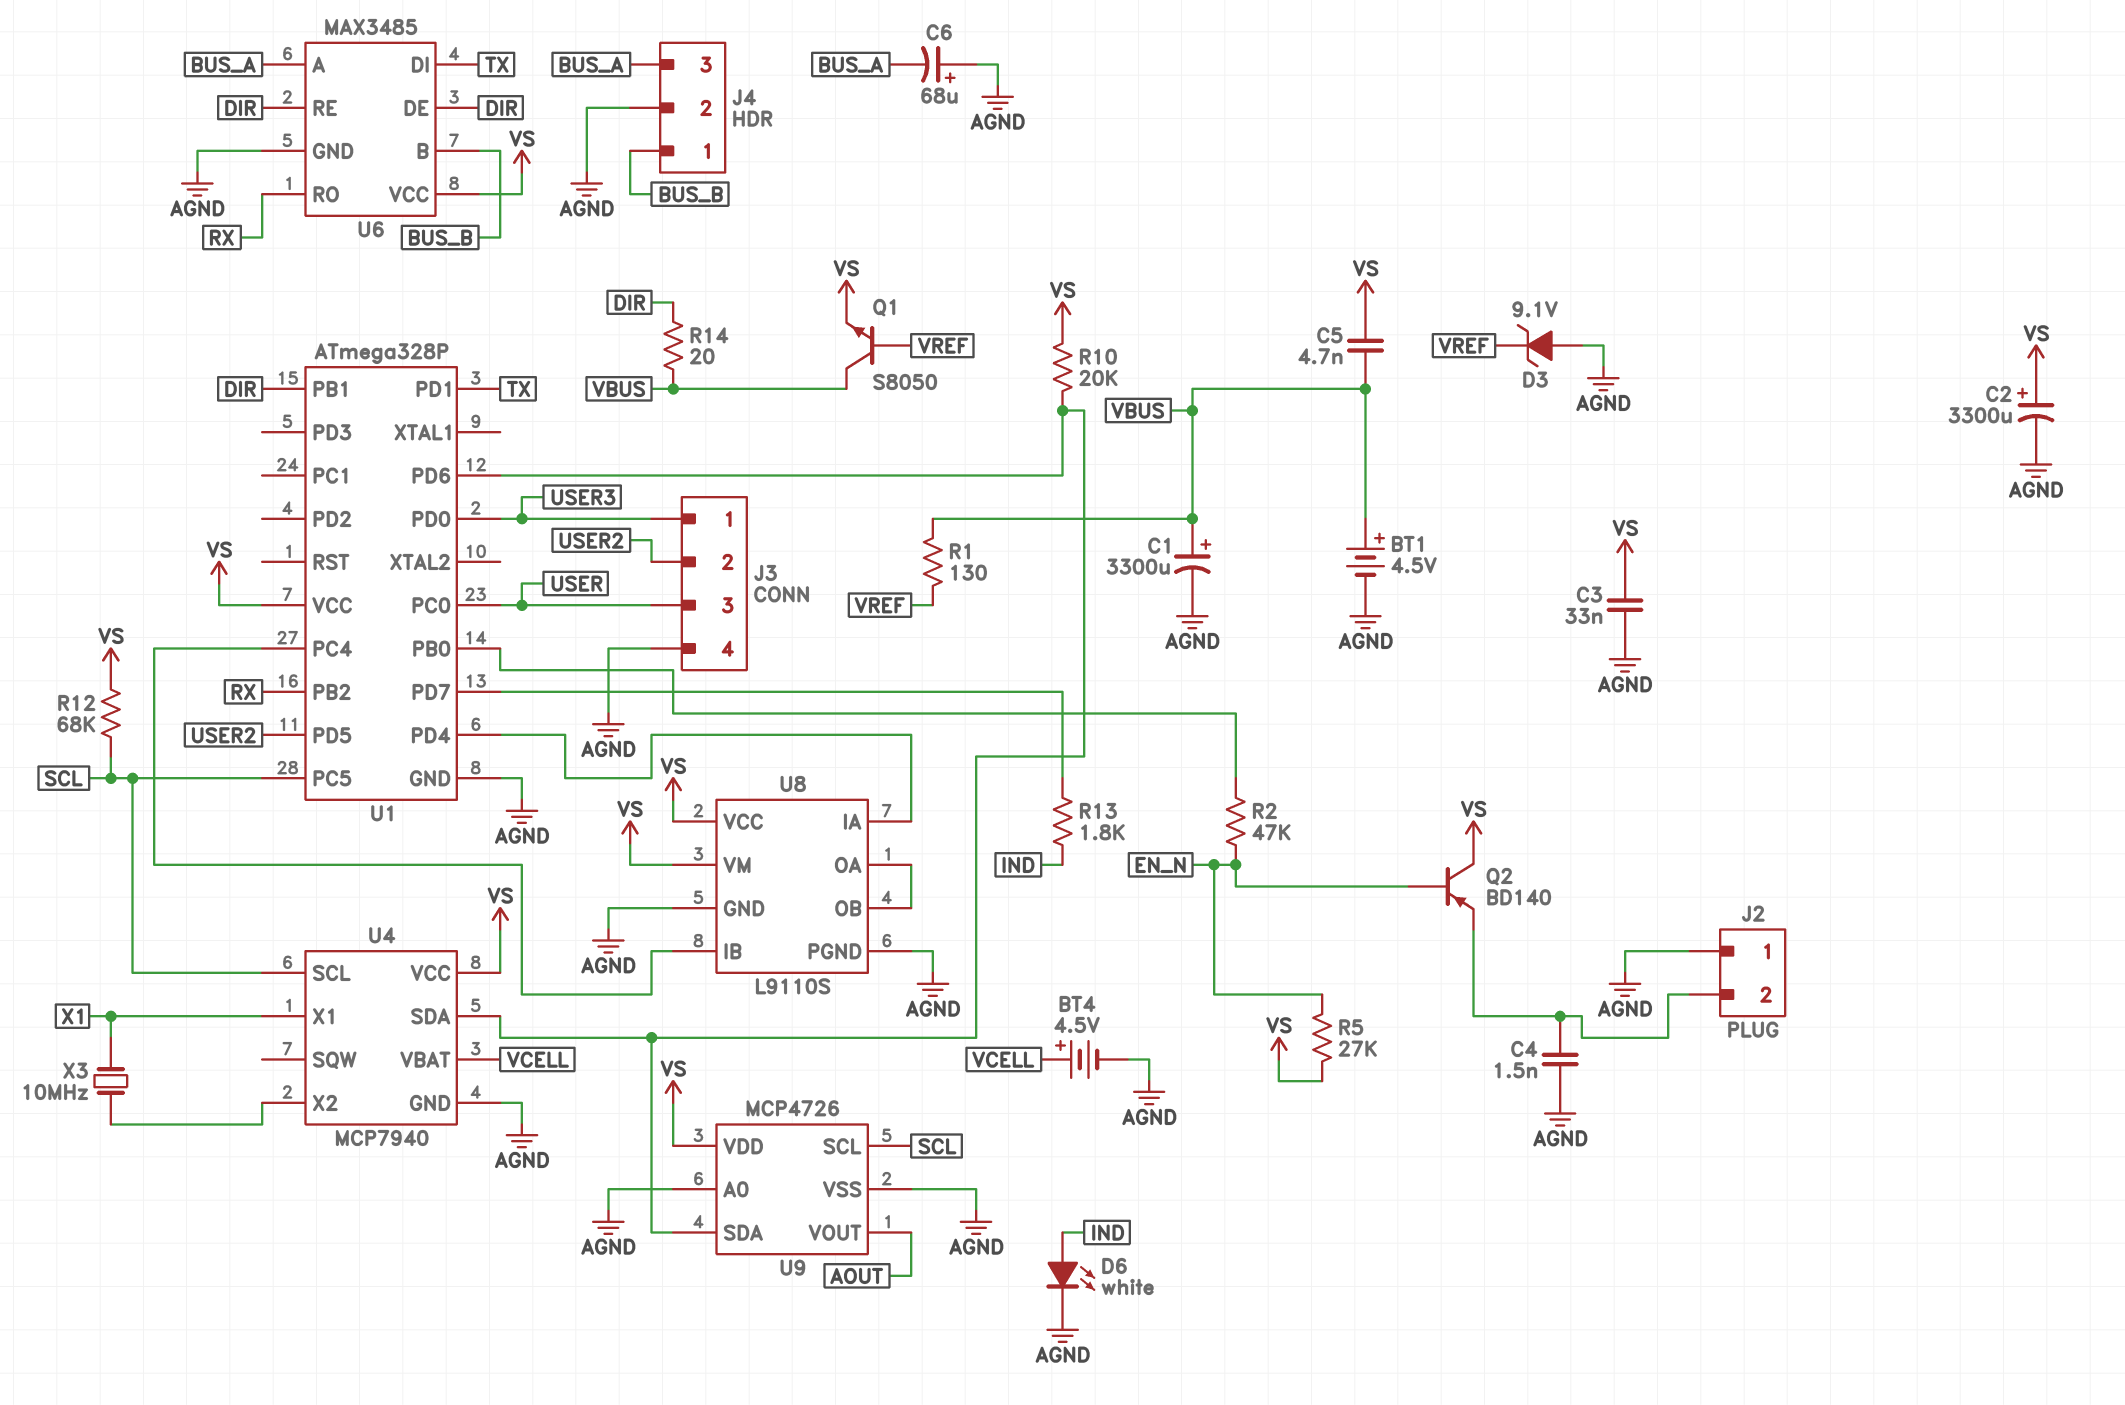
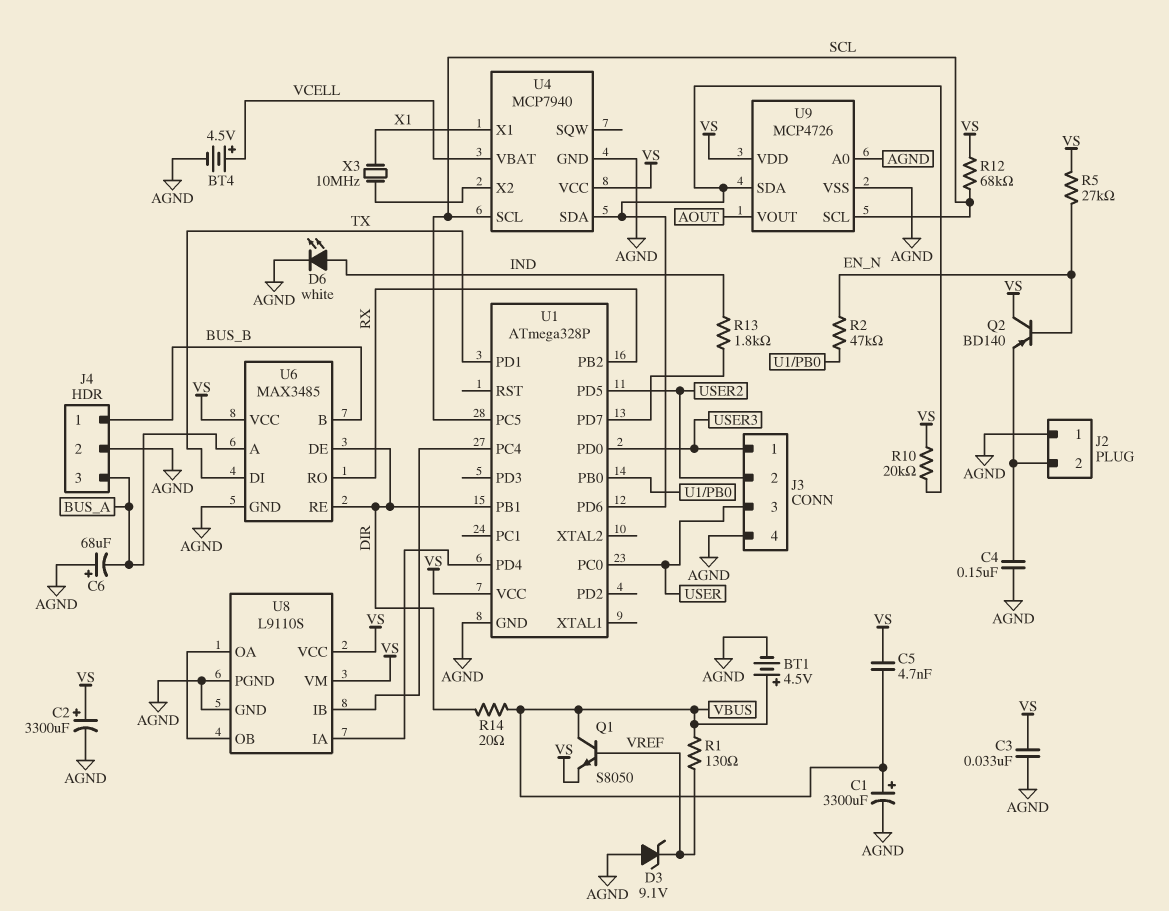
C4: 1.5nF (AGND, J2/2) -> 150nF (AGND, J2/2)

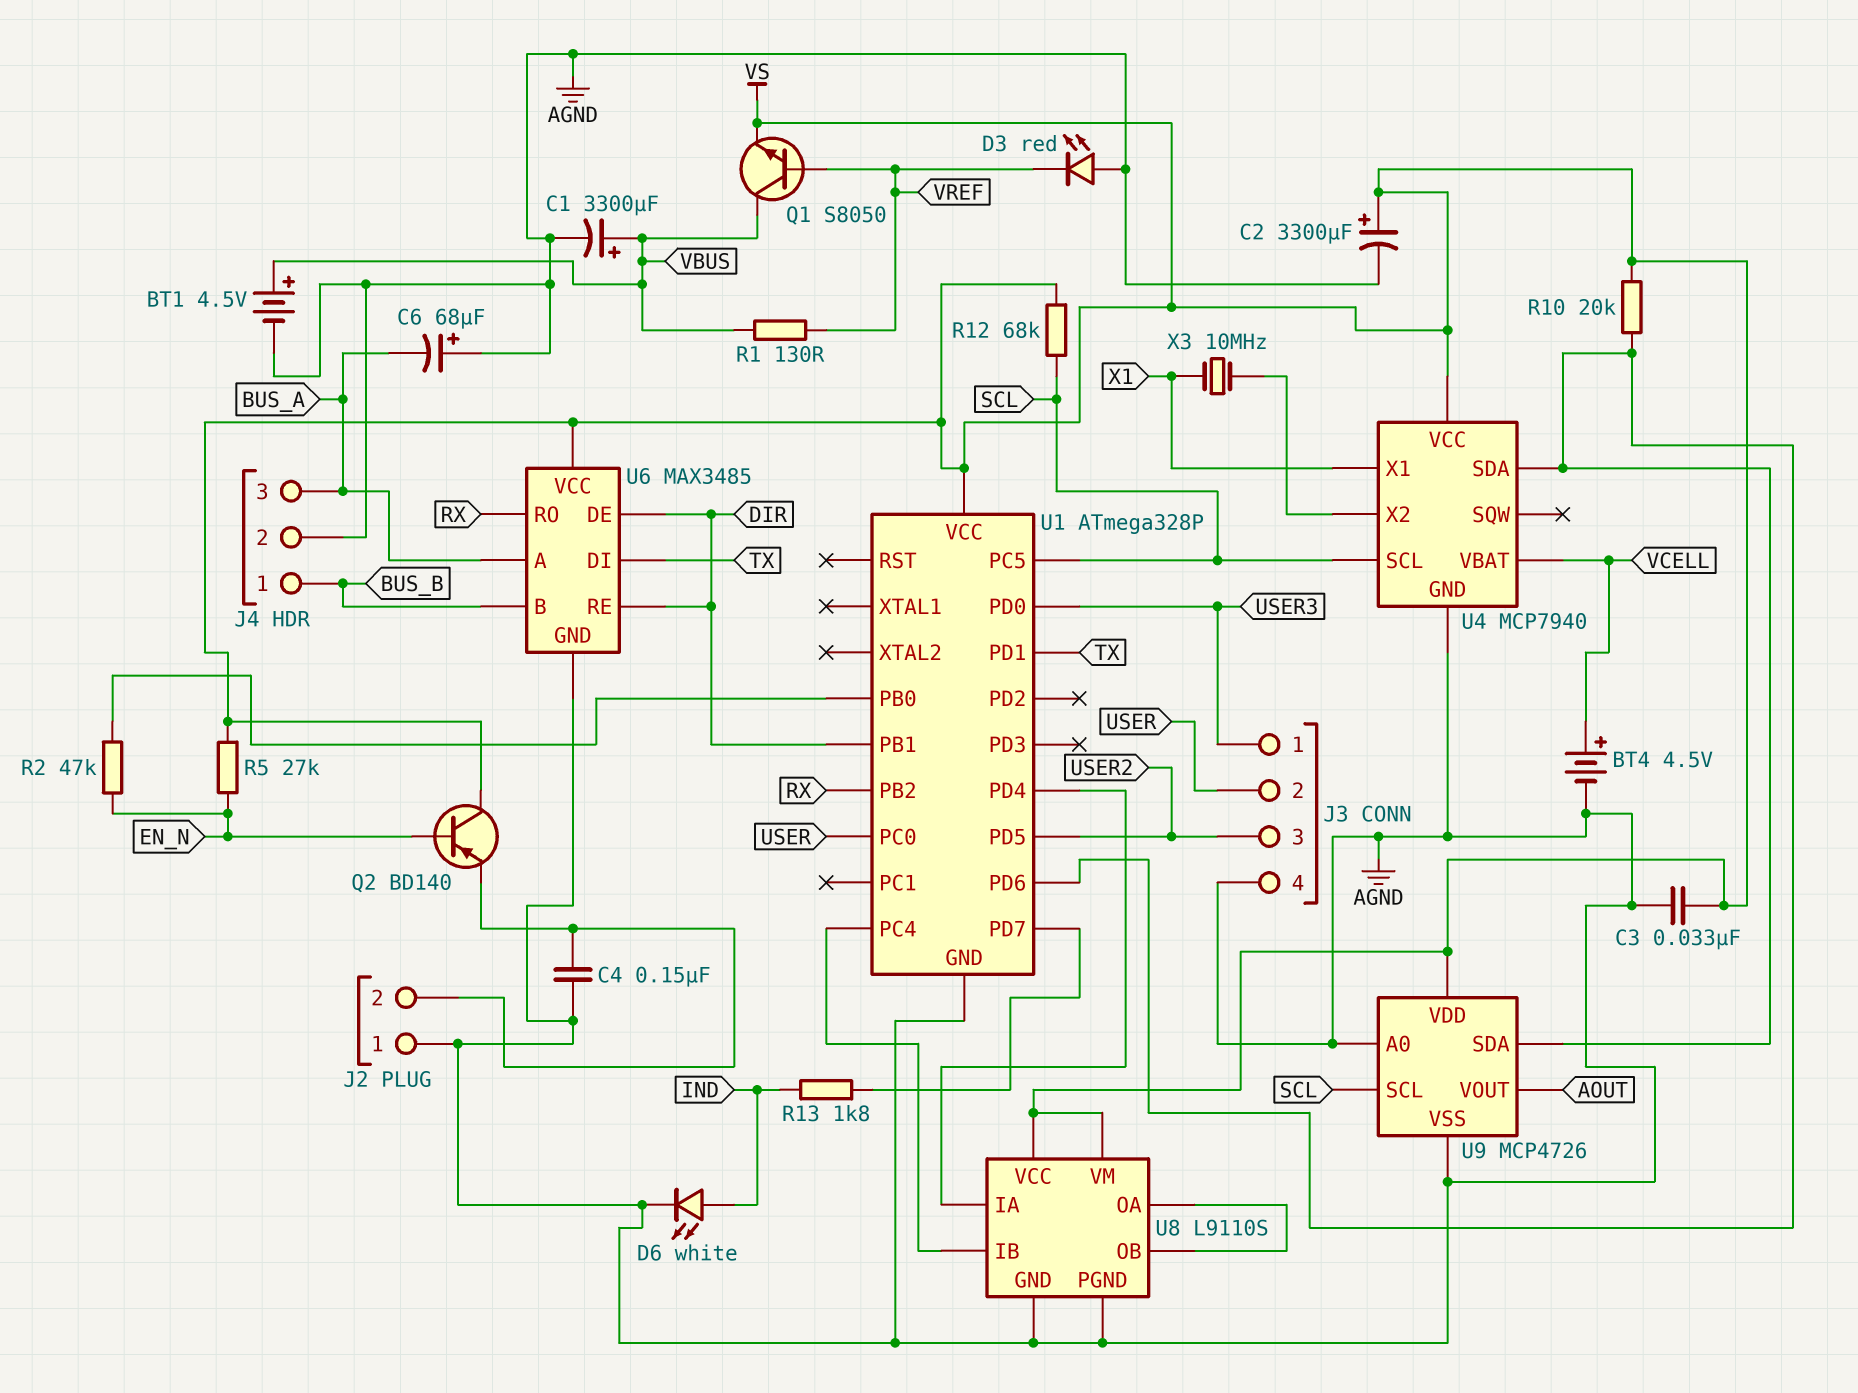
C5: 4.7nF (VBUS, VS) -> none
D3: zener 9.1V (A AGND, K VREF) -> LED red (A AGND, K VREF)
J3 pin 2: USER2 -> USER
J3 pin 3: USER -> USER2
R14: 20 (DIR, VBUS) -> none

